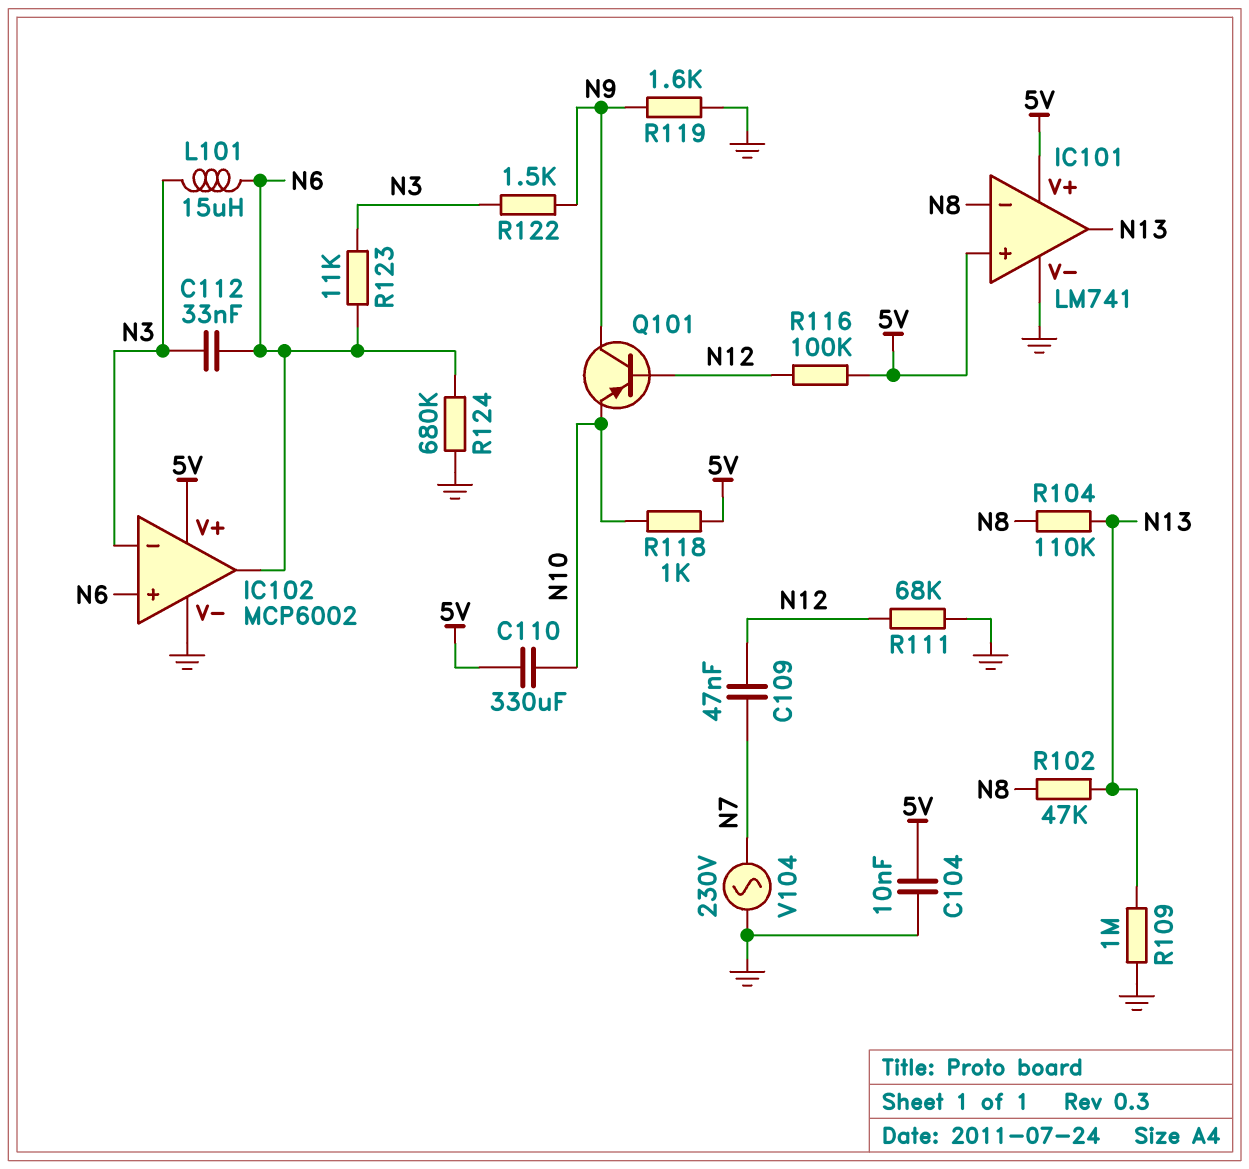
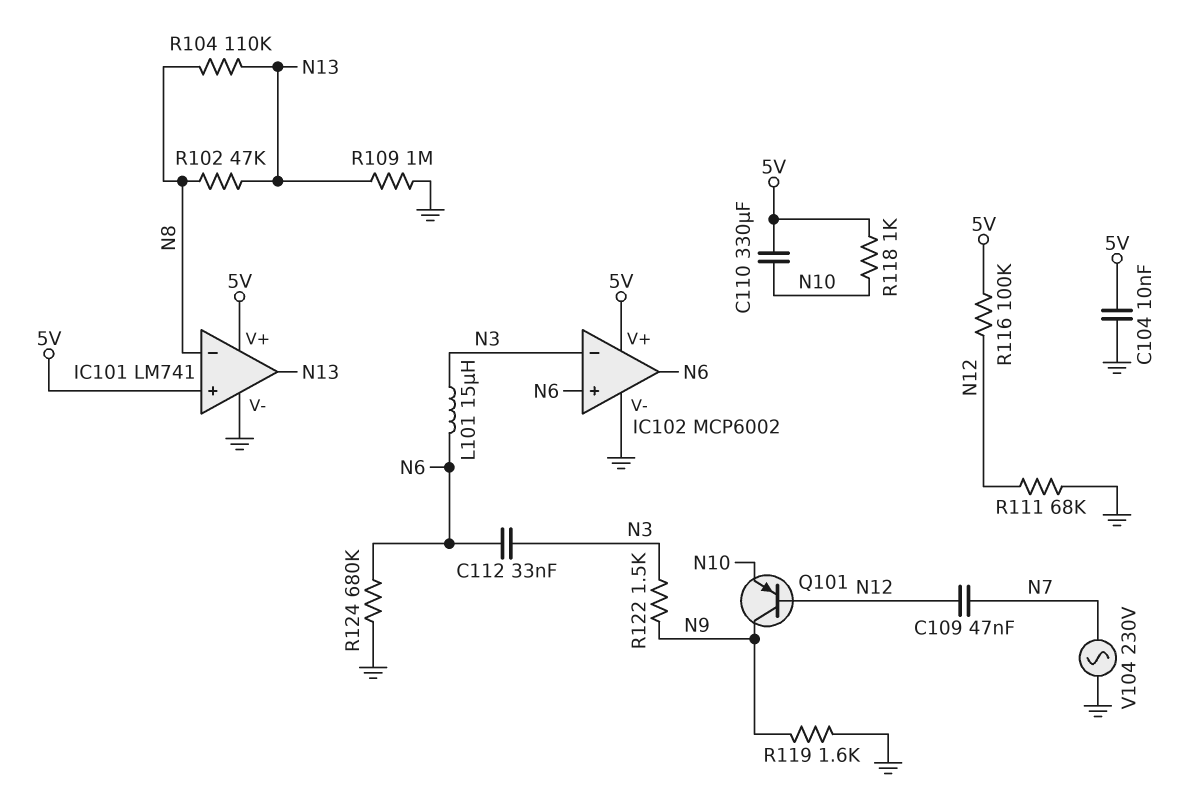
R123: 11k (N3, N6) -> none

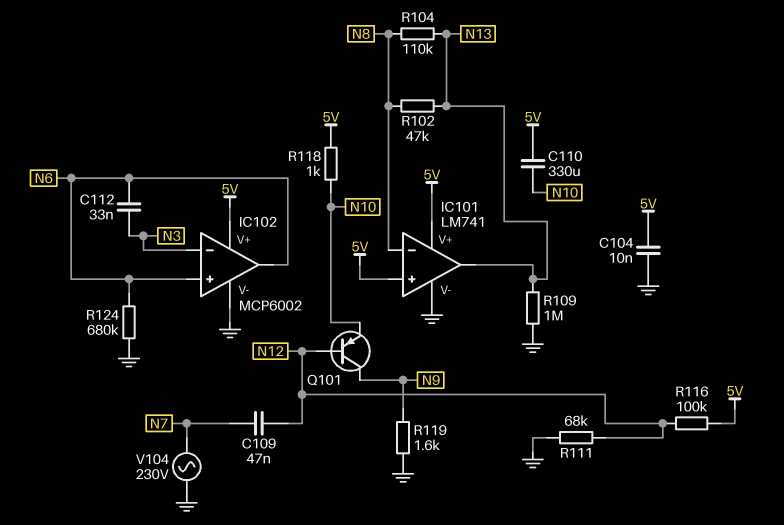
L101: 15uH (N3, N6) -> none
R122: 1.5k (N3, N9) -> none

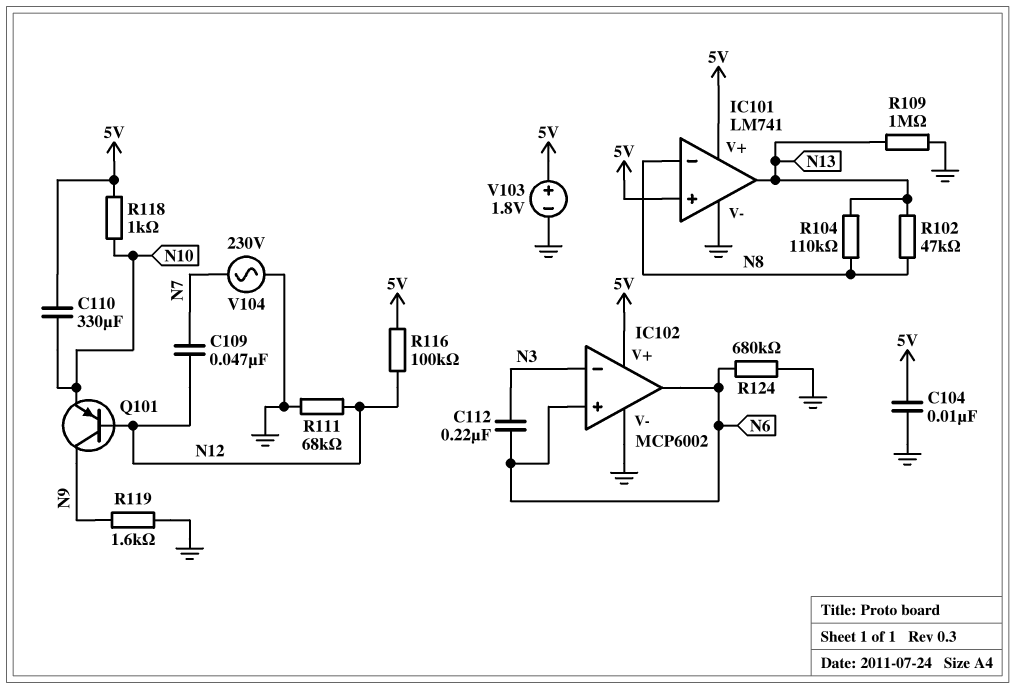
C112: 33nF (N3, N6) -> 220nF (N3, N6)
V103: none -> 1.8V (plus 5V, minus GND)

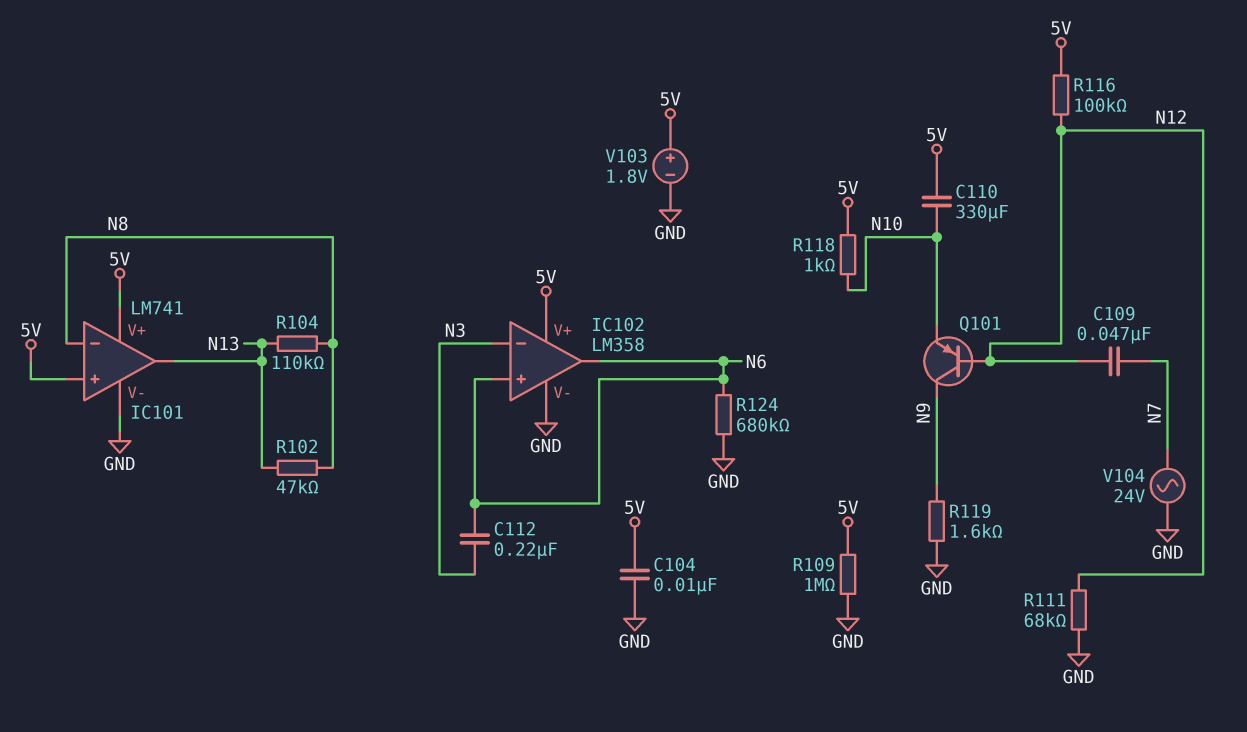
IC102: MCP6002 -> LM358
R109: 1M (GND, N13) -> 1M (5V, GND)
V104: AC 230V (GND, N7) -> AC 24V (GND, N7)

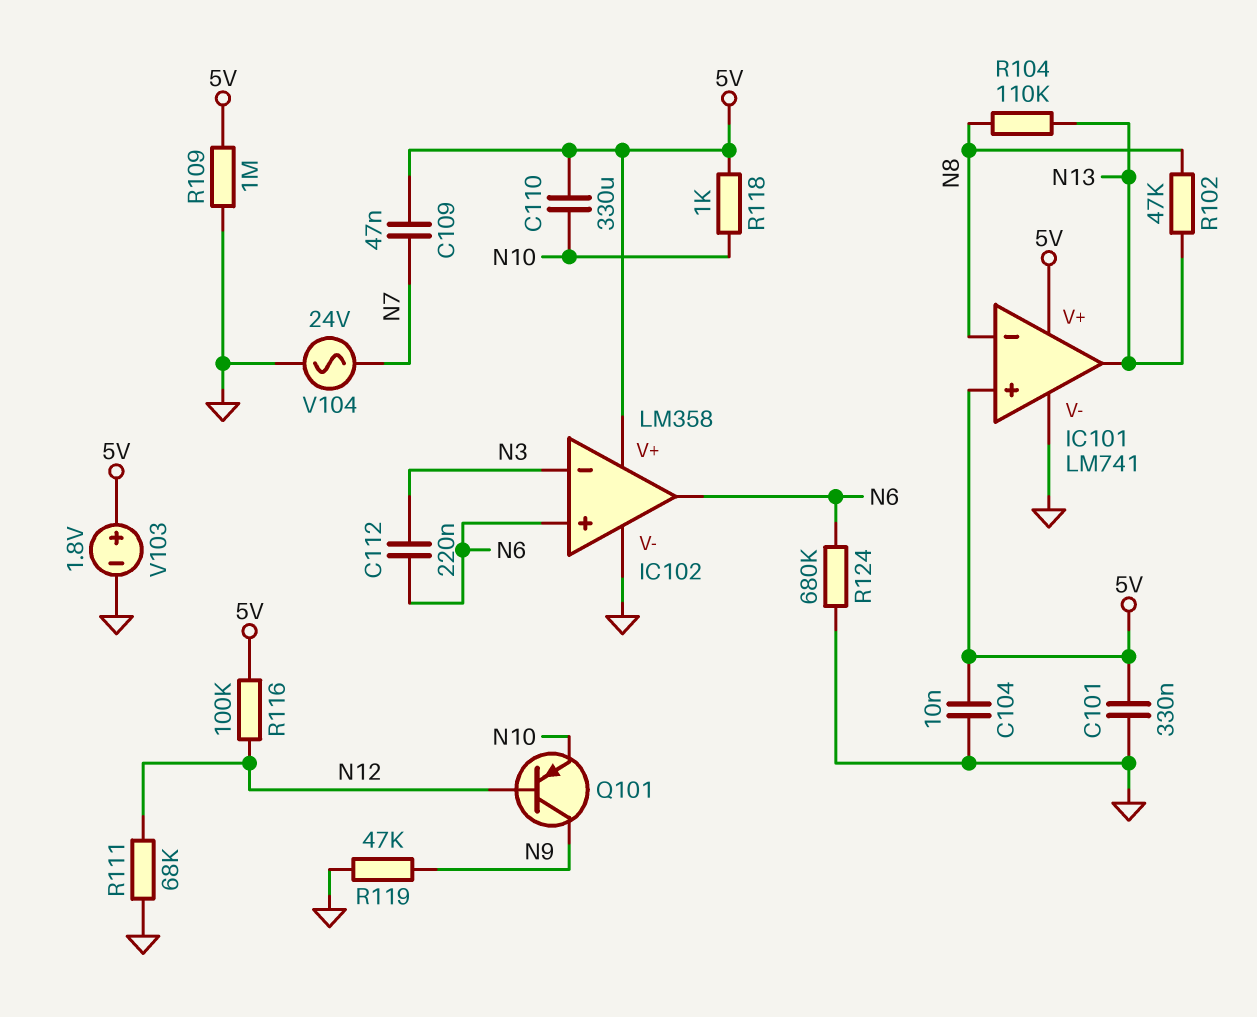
C101: none -> 330nF (5V, GND)
C109: 47nF (N7, N12) -> 47nF (5V, N7)
R119: 1.6k (GND, N9) -> 47k (GND, N9)

